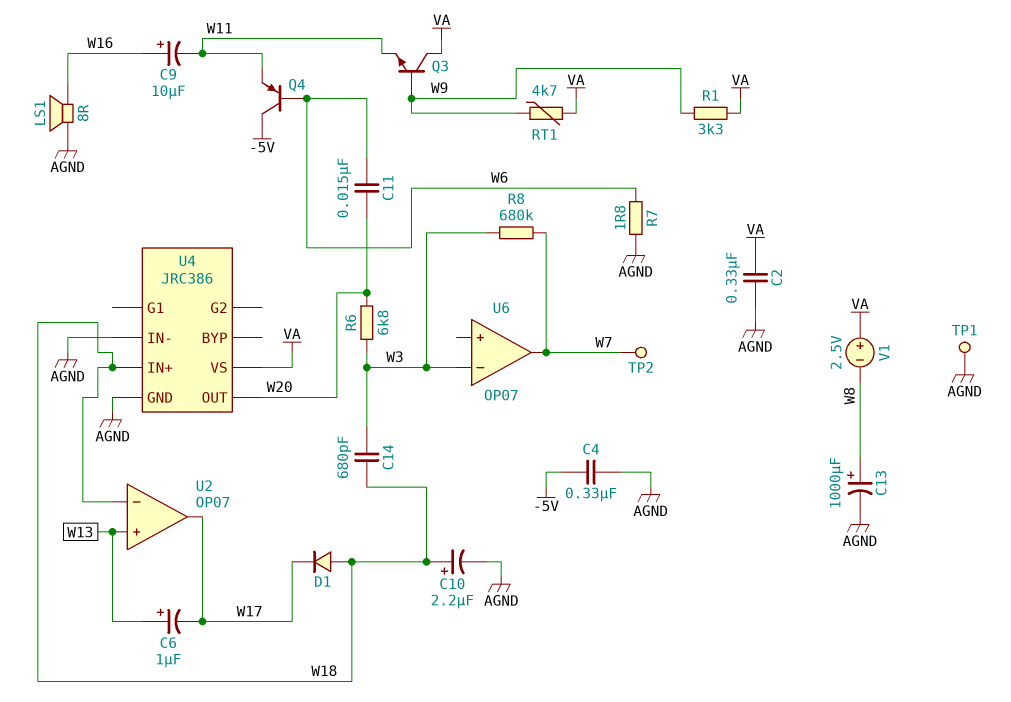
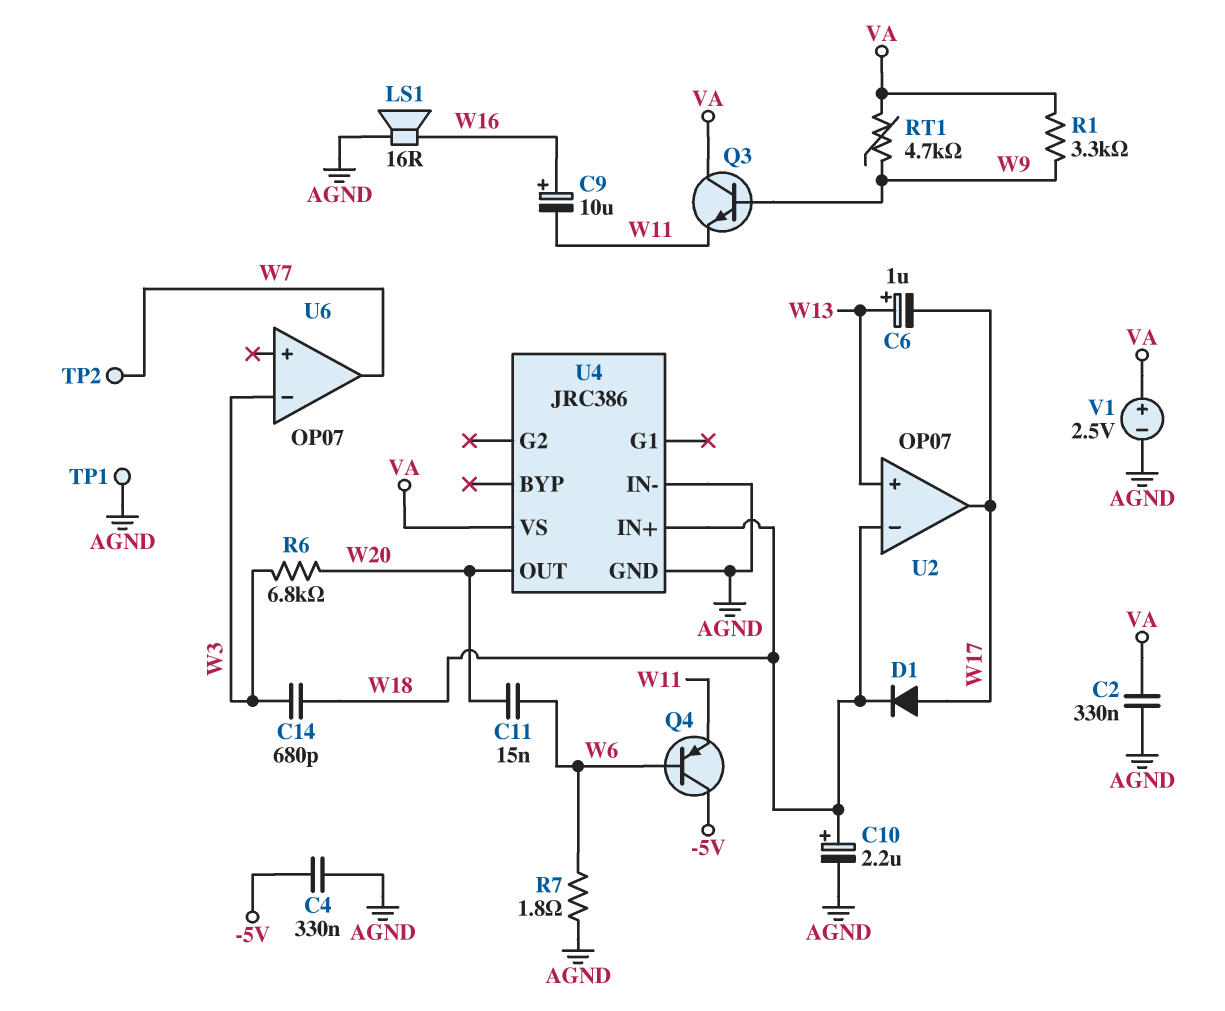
C13: 1000uF (plus W8, minus AGND) -> none
D1: diode (A W18, K W17) -> diode (A W17, K W18)
LS1: speaker 8R (AGND, W16) -> speaker 16R (AGND, W16)
R8: 680k (W3, W7) -> none
V1: 2.5V (plus VA, minus W8) -> 2.5V (plus VA, minus AGND)

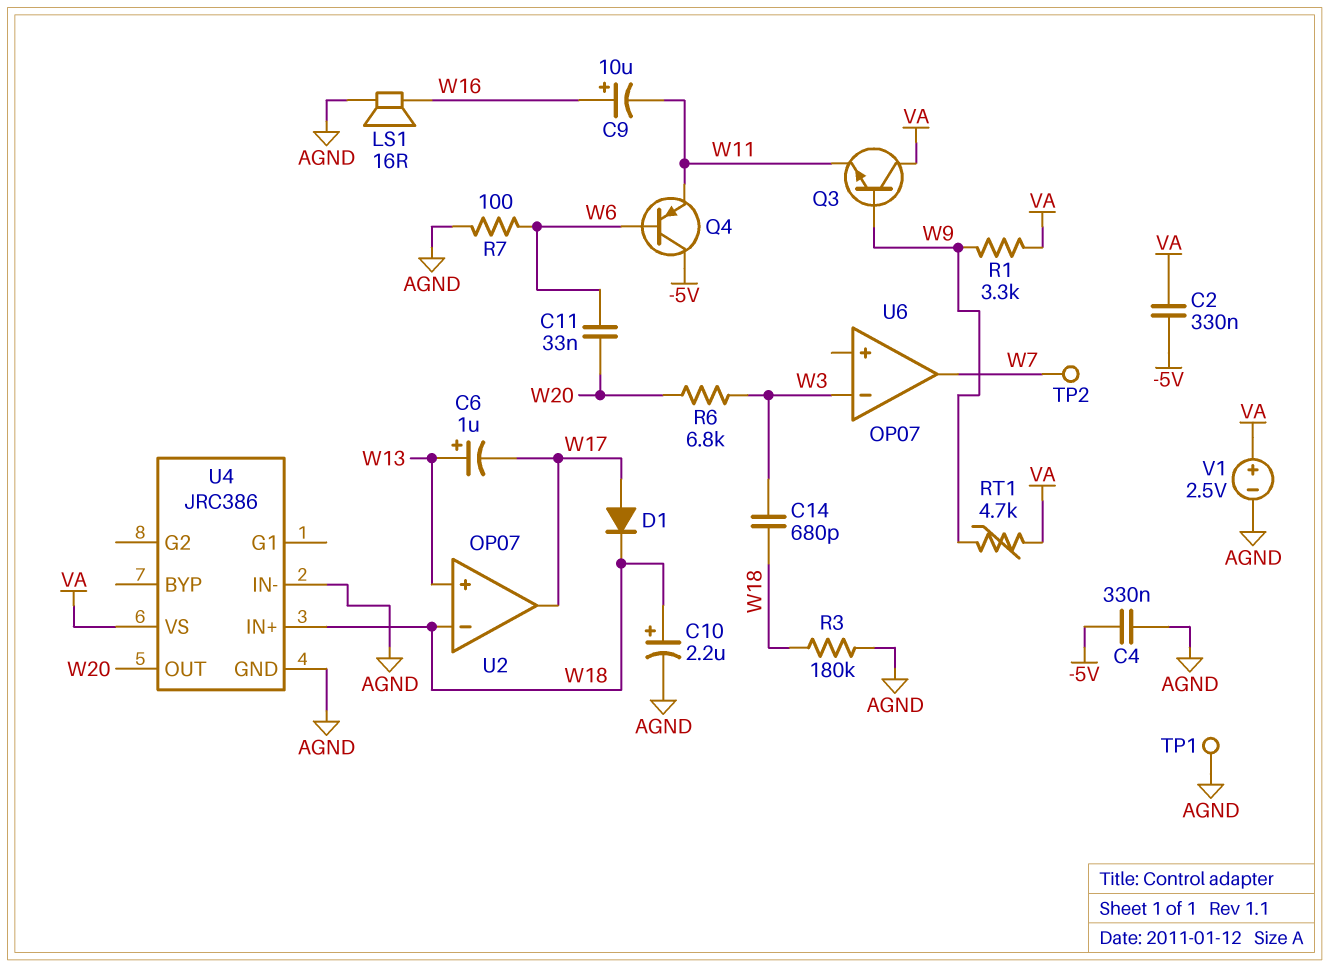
C2: 330nF (AGND, VA) -> 330nF (-5V, VA)
C11: 15nF (W6, W20) -> 33nF (W6, W20)
R3: none -> 180k (AGND, W18)
R7: 1.8 (AGND, W6) -> 100 (AGND, W6)

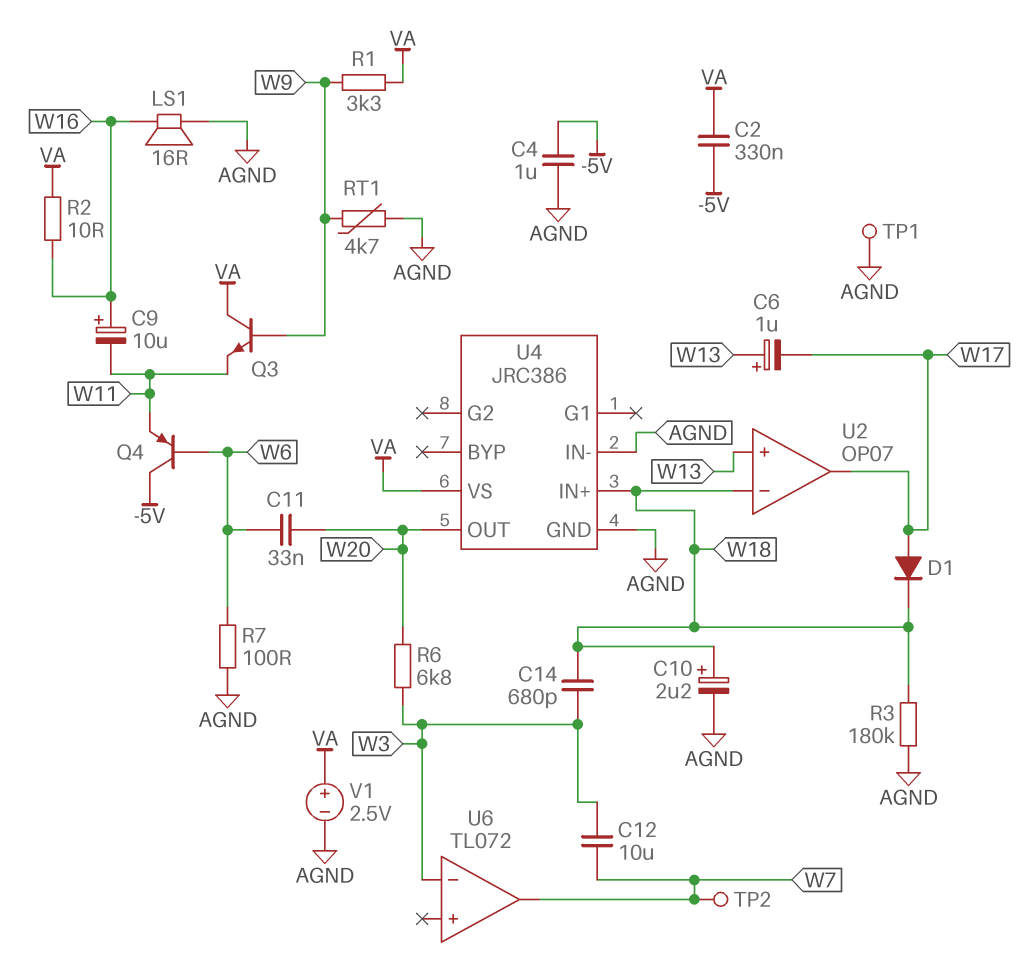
C4: 330nF (-5V, AGND) -> 1uF (-5V, AGND)
C12: none -> 10uF (W3, W7)
R2: none -> 10 (VA, W16)
RT1: 4.7k (VA, W9) -> 4.7k (AGND, W9)
U6: OP07 -> TL072

